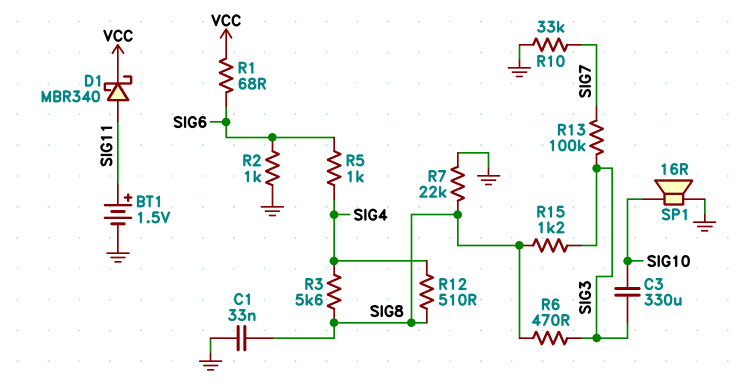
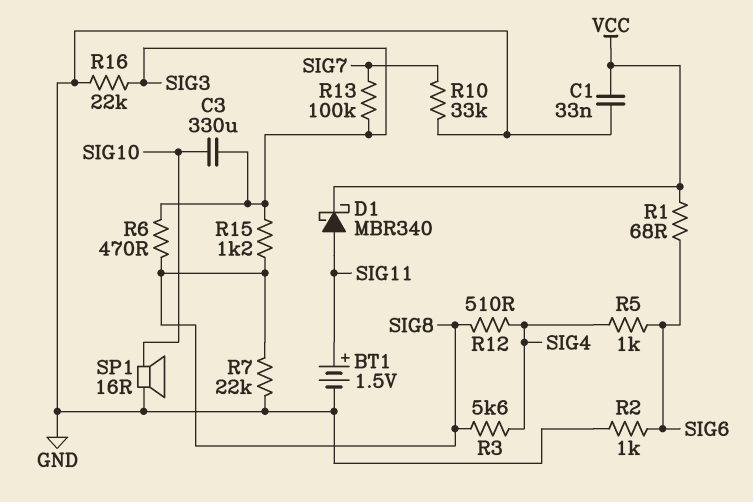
C1: 33nF (GND, SIG8) -> 33nF (GND, VCC)
R16: none -> 22k (GND, SIG3)

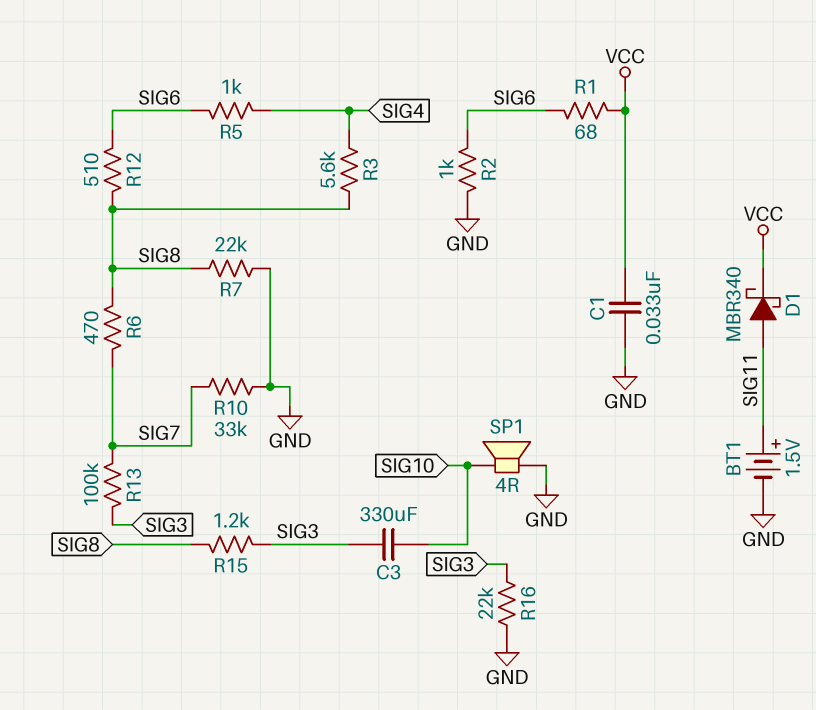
R6: 470 (SIG3, SIG8) -> 470 (SIG7, SIG8)
R12: 510 (SIG4, SIG8) -> 510 (SIG6, SIG8)
SP1: speaker 16R (GND, SIG10) -> speaker 4R (GND, SIG10)

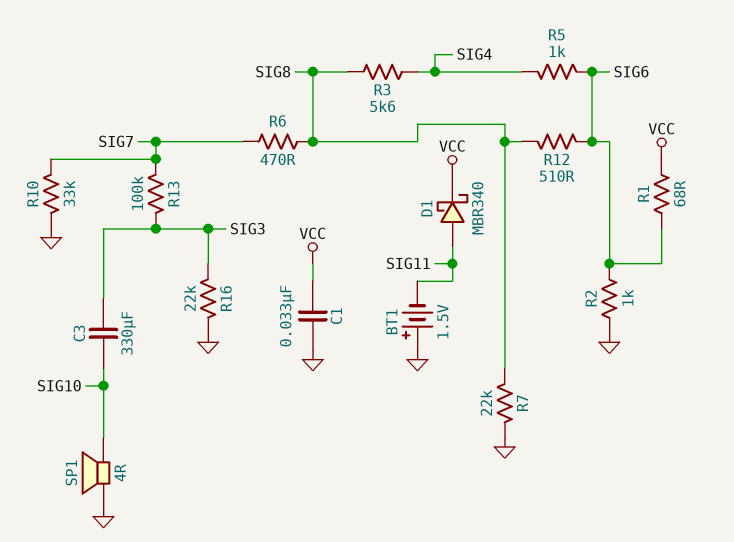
BT1: 1.5V (plus SIG11, minus GND) -> 1.5V (plus GND, minus SIG11)
R15: 1.2k (SIG3, SIG8) -> none

